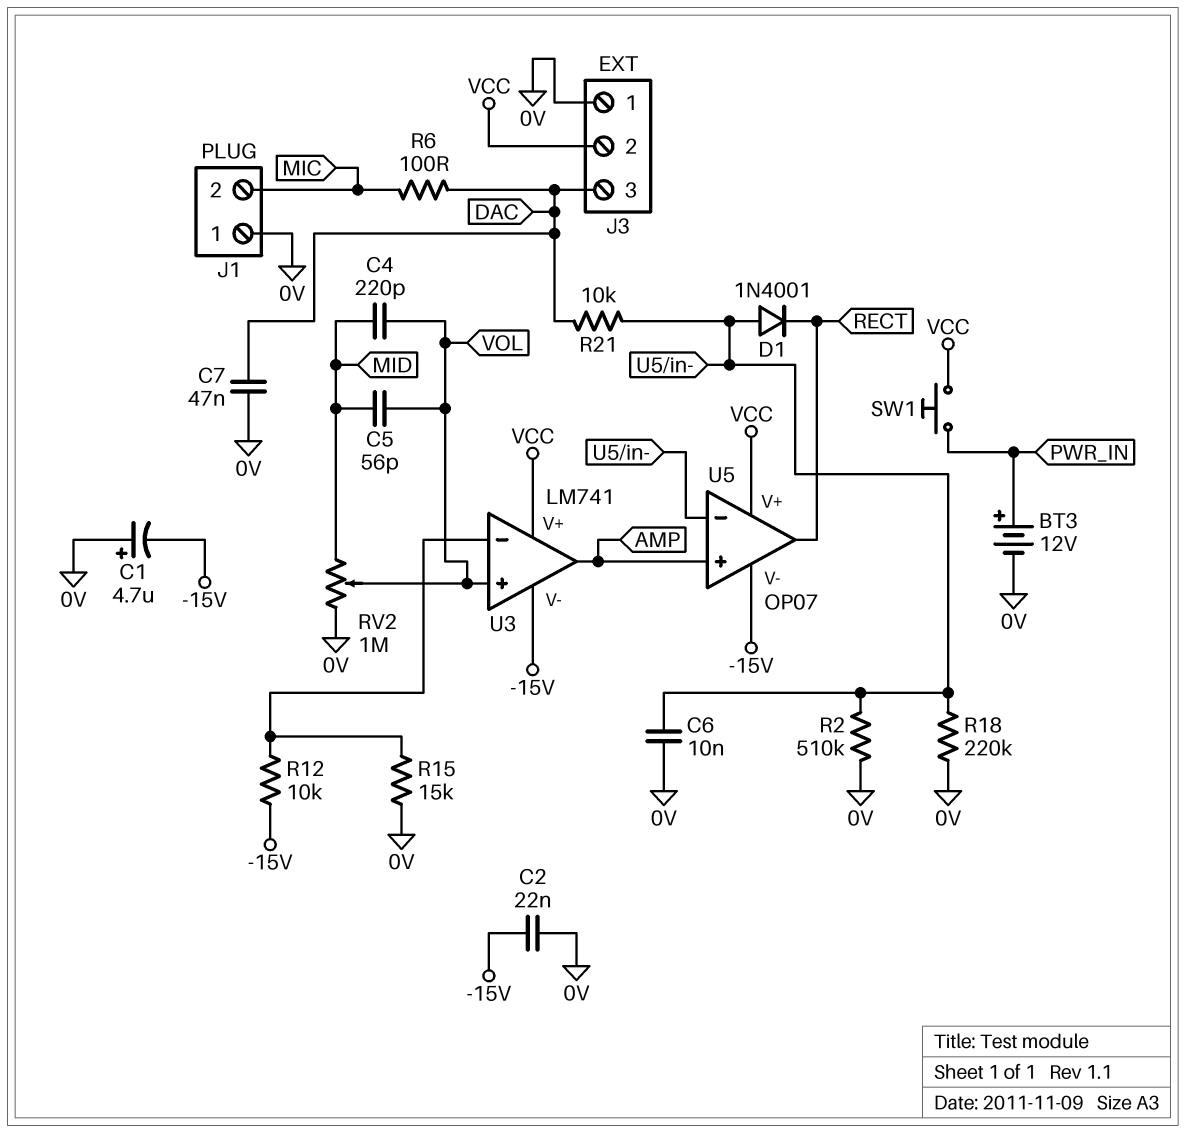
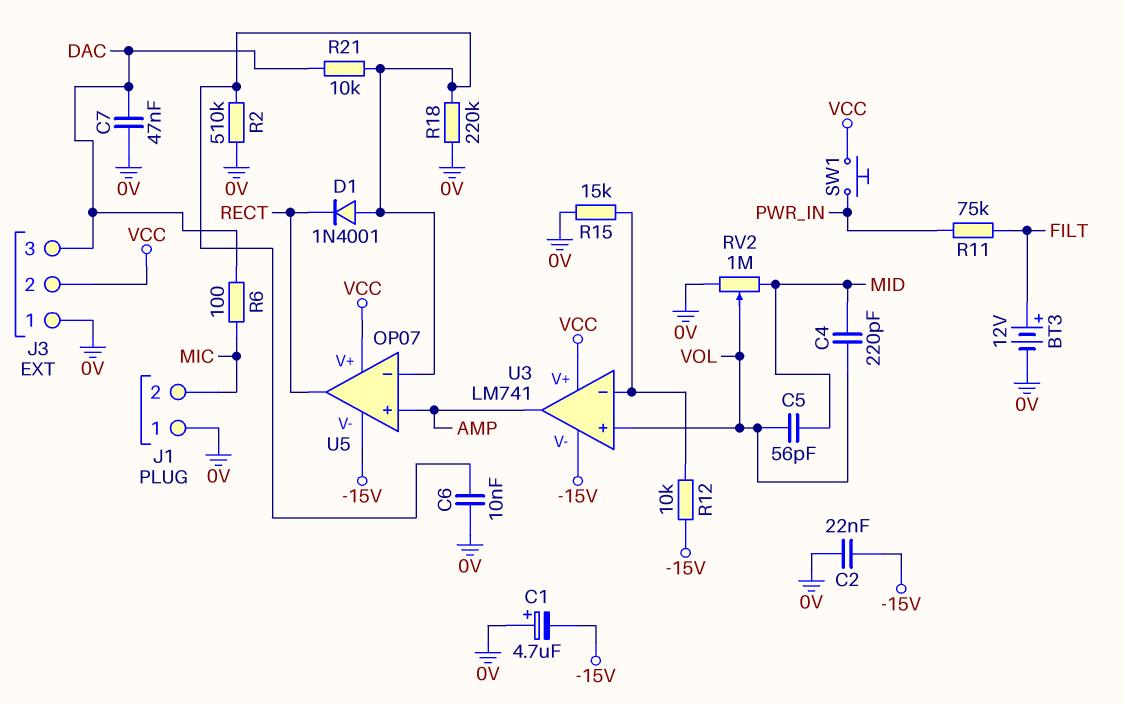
BT3: 12V (plus PWR_IN, minus 0V) -> 12V (plus FILT, minus 0V)
R11: none -> 75k (FILT, PWR_IN)

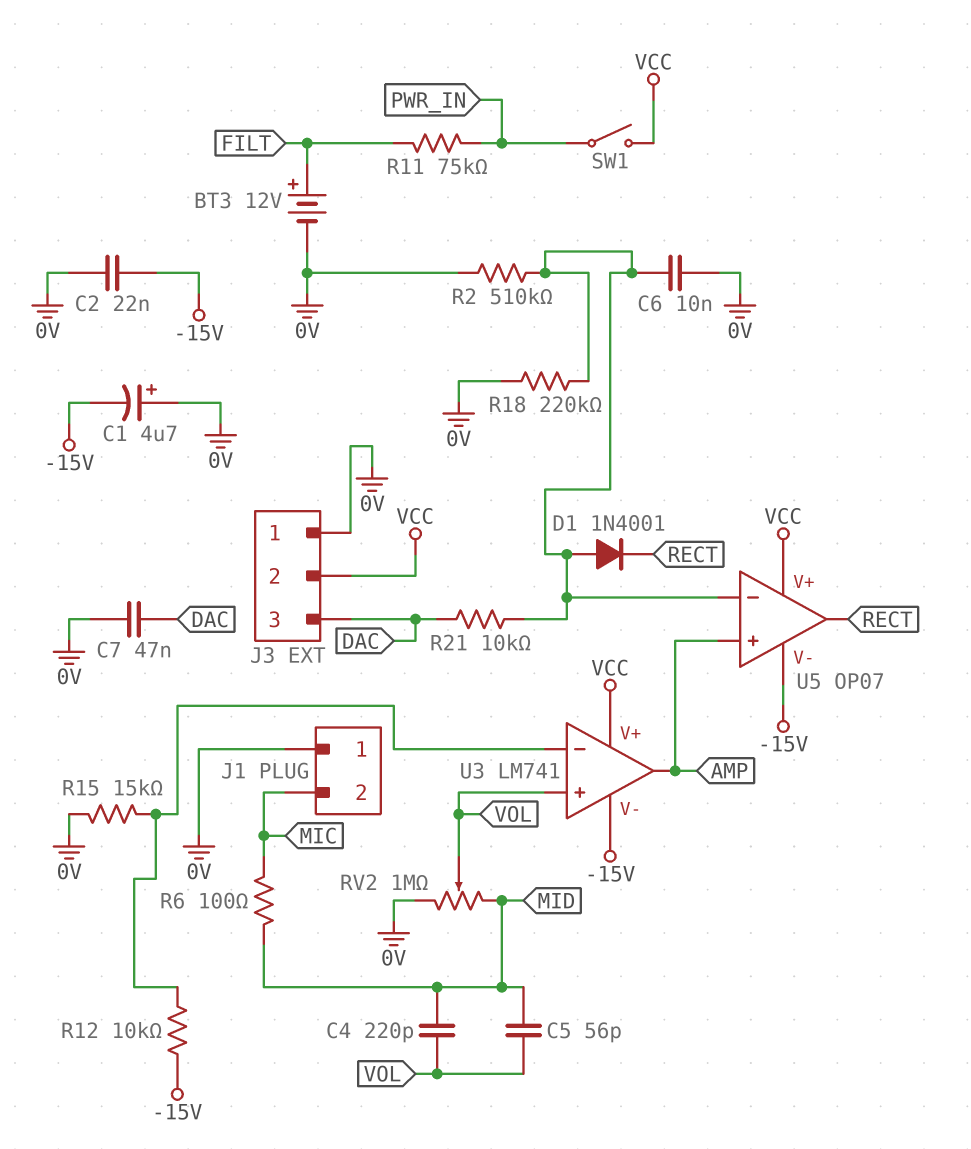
R6: 100 (DAC, MIC) -> 100 (MIC, MID)
SW1: button (PWR_IN, VCC) -> switch (PWR_IN, VCC)

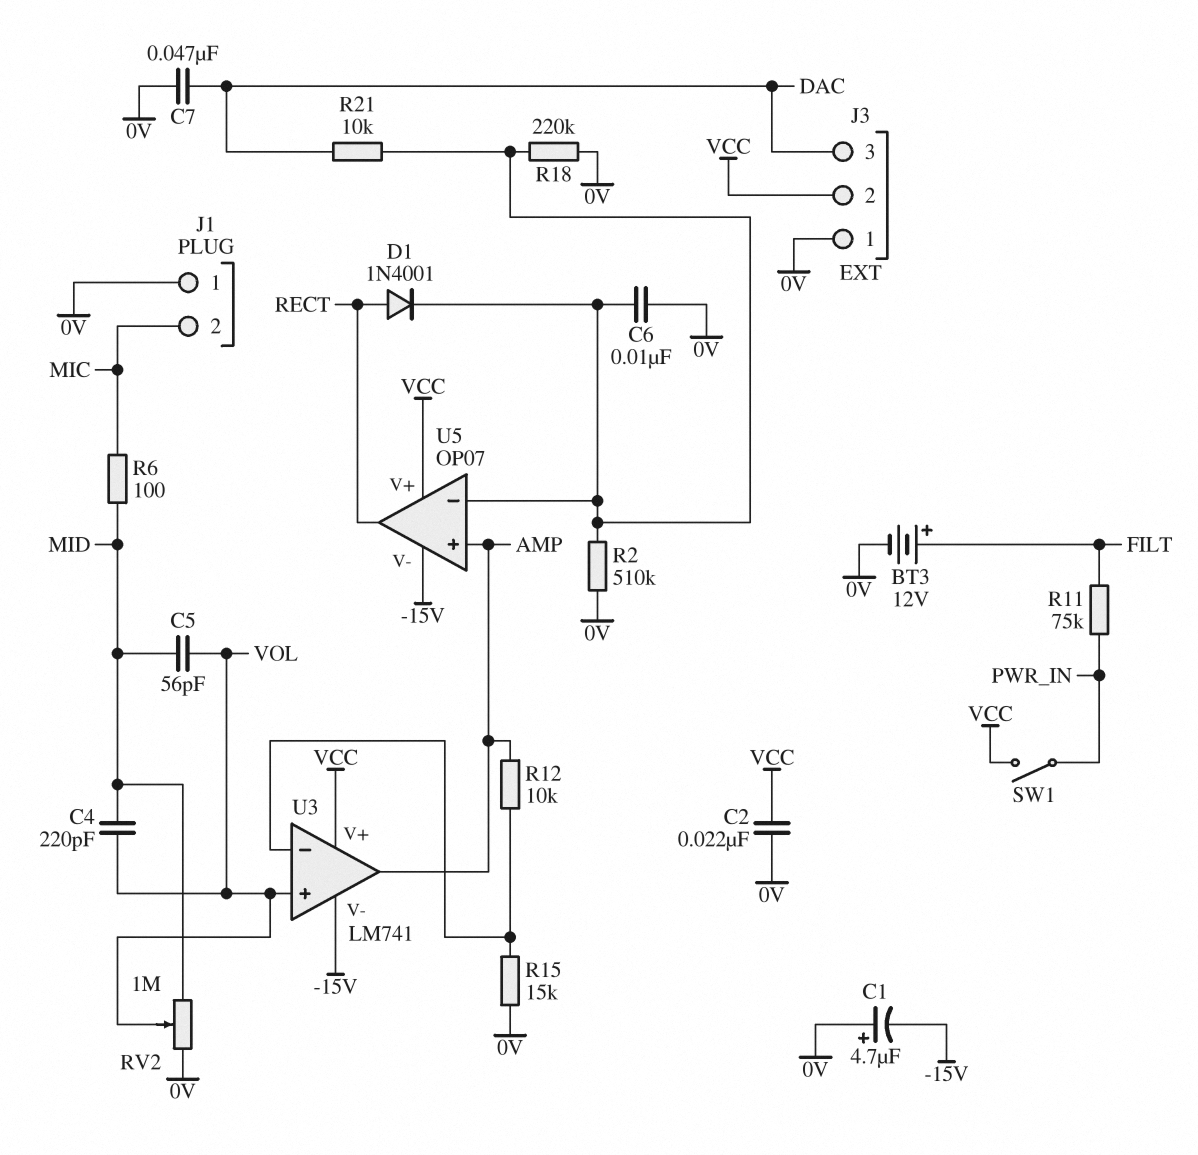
C2: 22nF (-15V, 0V) -> 22nF (0V, VCC)
D1: diode 1N4001 (A U5/in-, K RECT) -> diode 1N4001 (A RECT, K U5/in-)
R12: 10k (-15V, U3/in-) -> 10k (AMP, U3/in-)

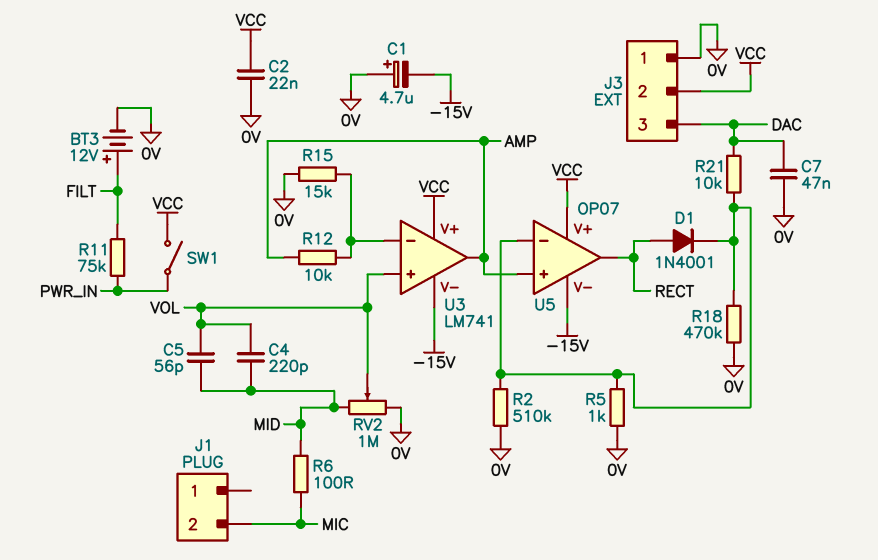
C6: 10nF (0V, U5/in-) -> none
J1 pin 1: 0V -> none
R5: none -> 1k (0V, U5/in-)
R18: 220k (0V, U5/in-) -> 470k (0V, U5/in-)

